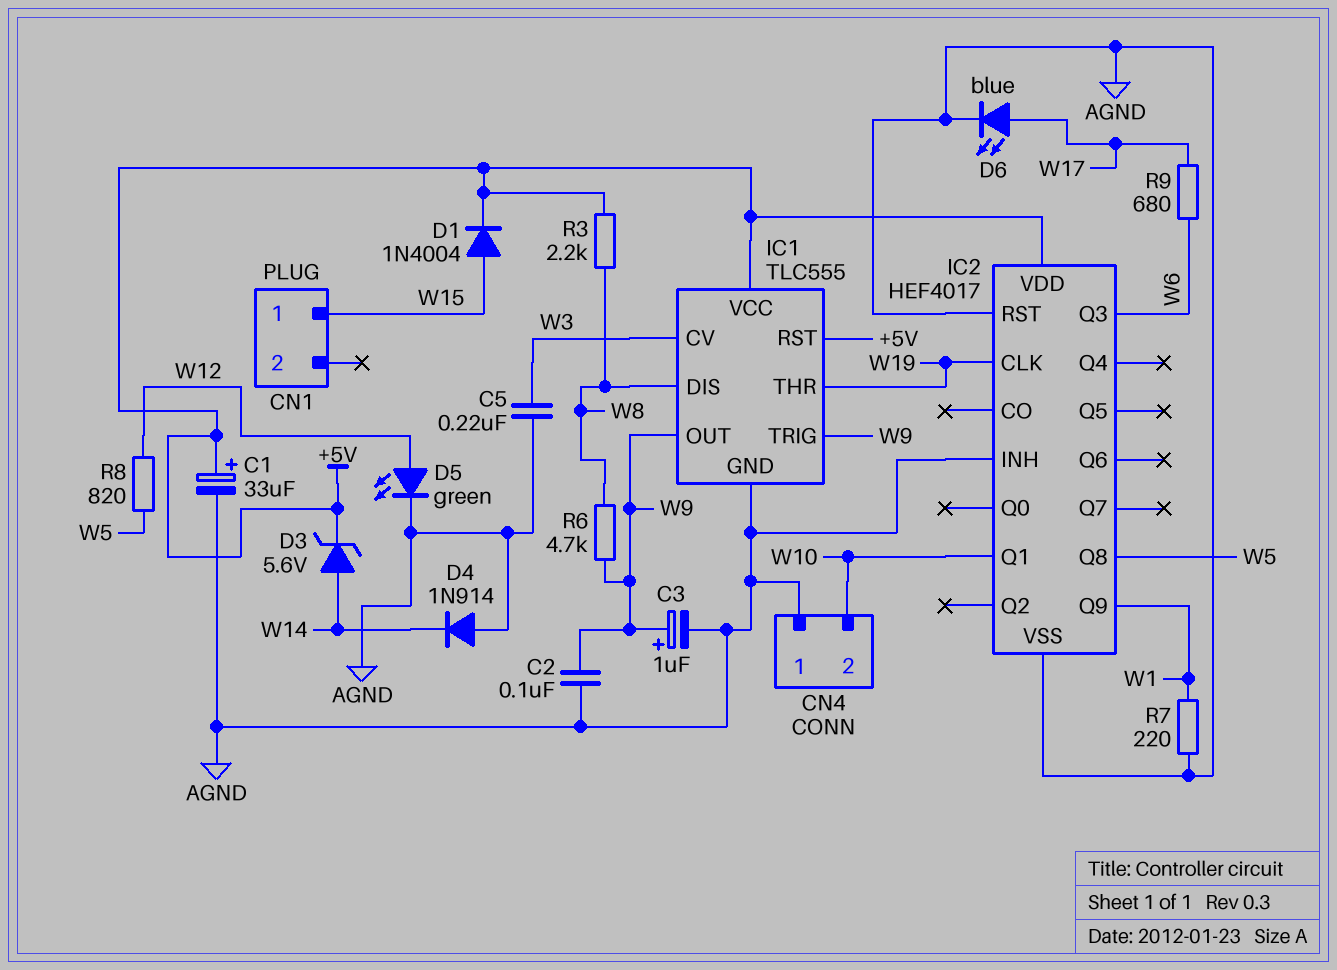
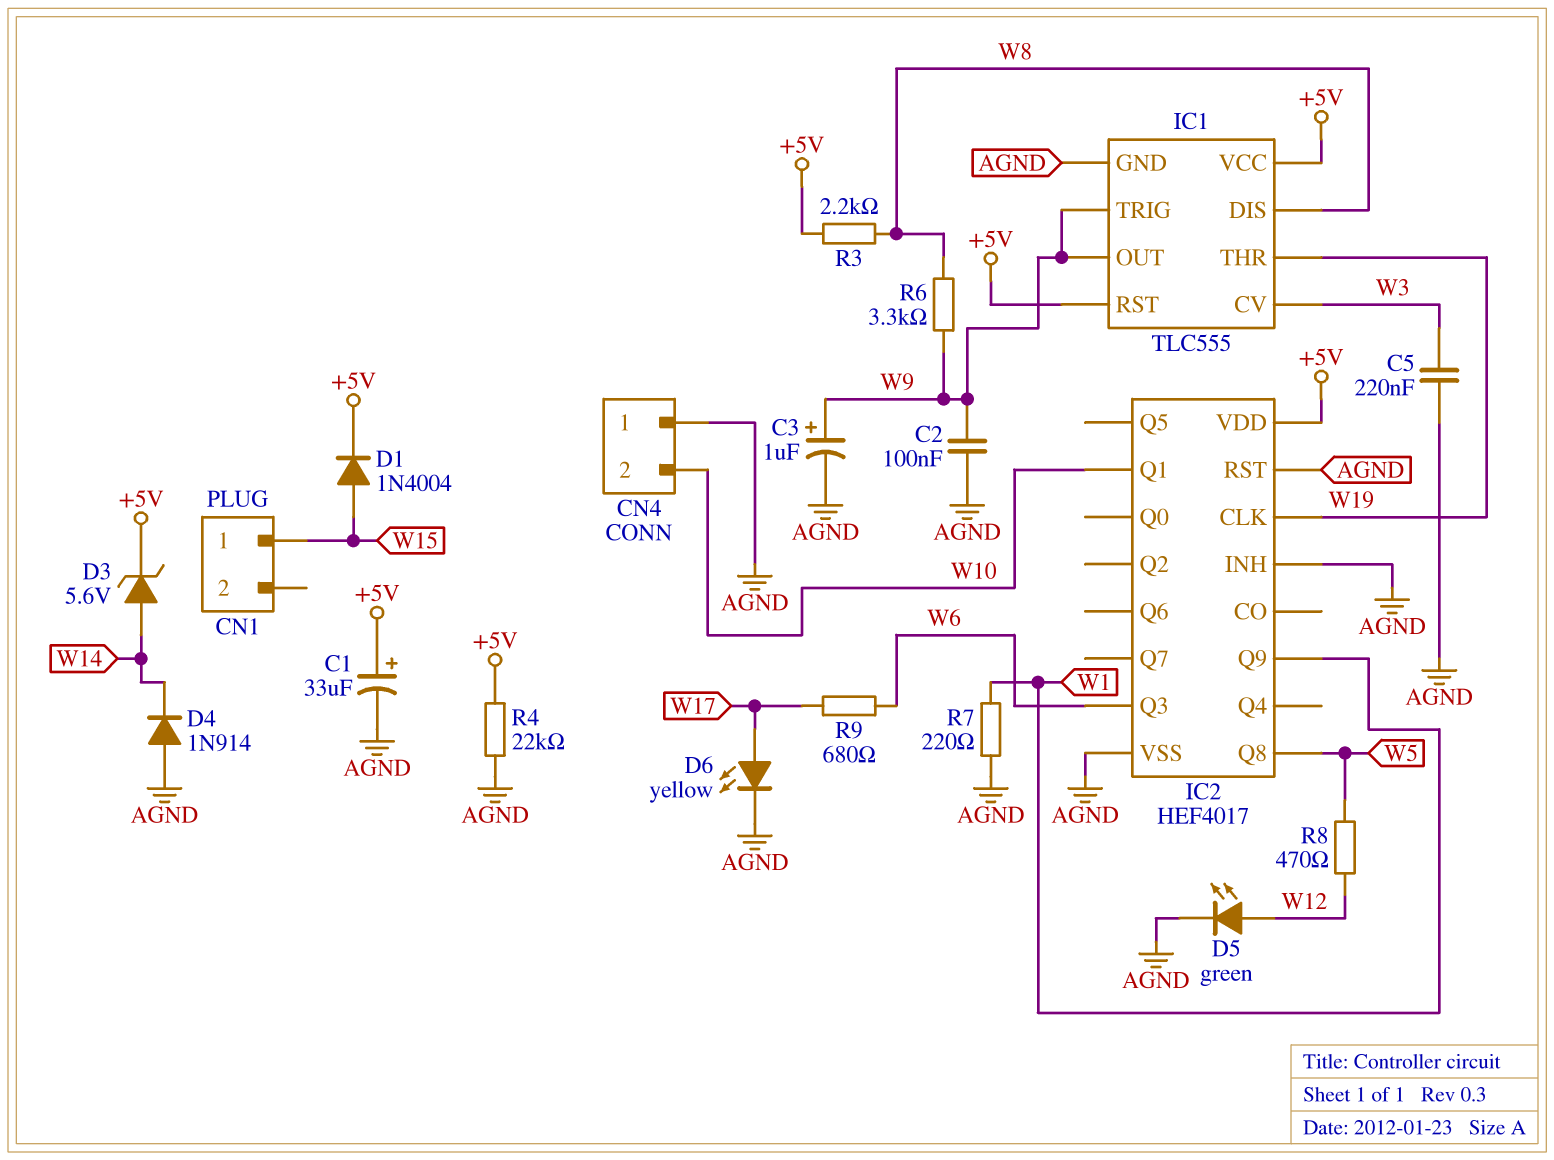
D6: LED blue (A W17, K AGND) -> LED yellow (A W17, K AGND)
R4: none -> 22k (+5V, AGND)
R6: 4.7k (W8, W9) -> 3.3k (W8, W9)
R8: 820 (W5, W12) -> 470 (W5, W12)

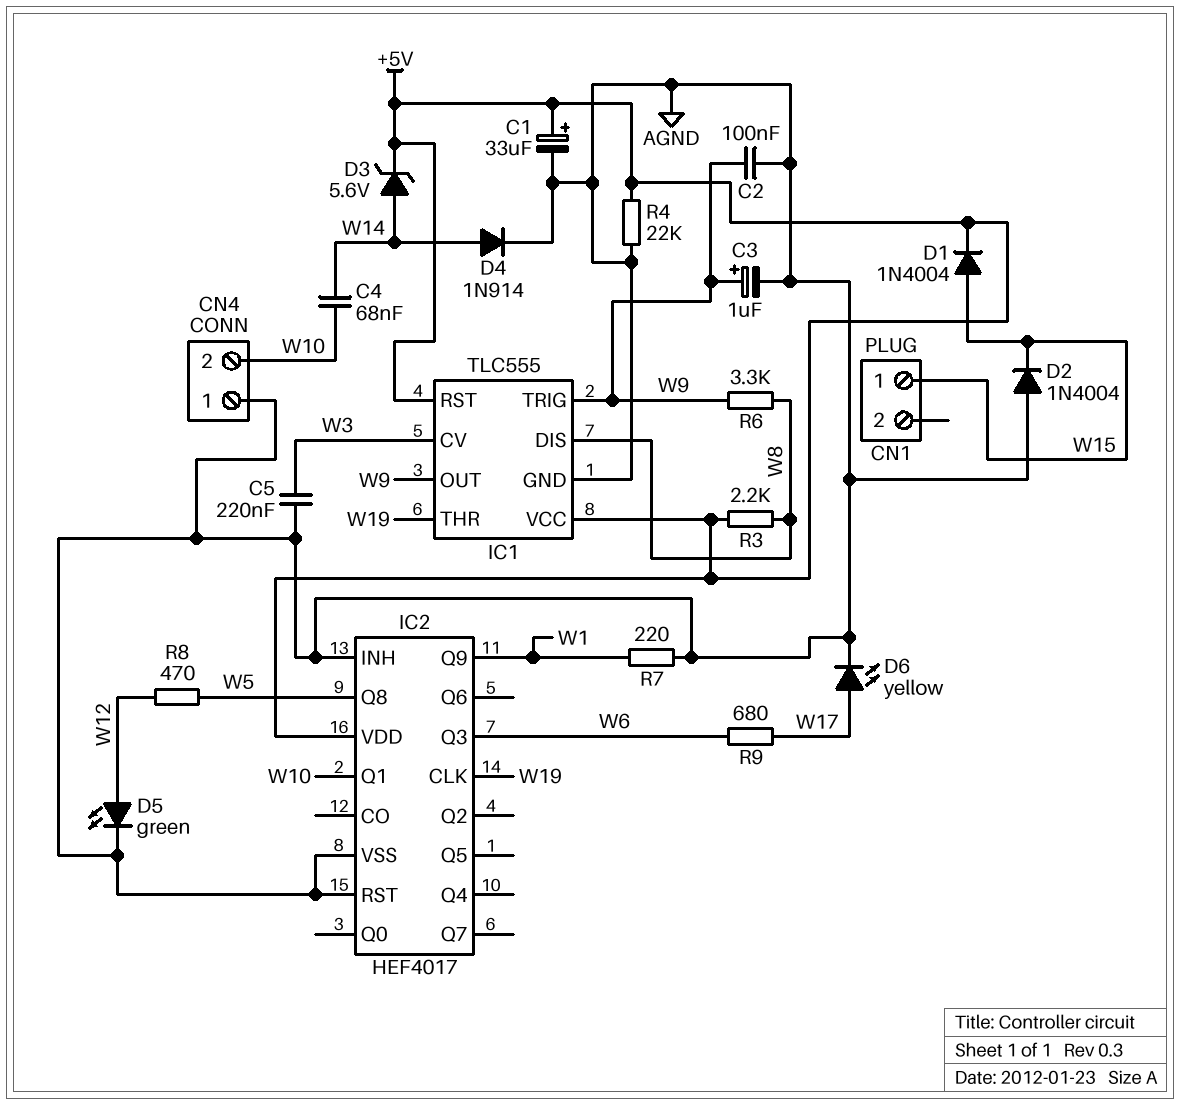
C4: none -> 68nF (W10, W14)
D2: none -> diode 1N4004 (A AGND, K W15)
D4: diode 1N914 (A AGND, K W14) -> diode 1N914 (A W14, K AGND)

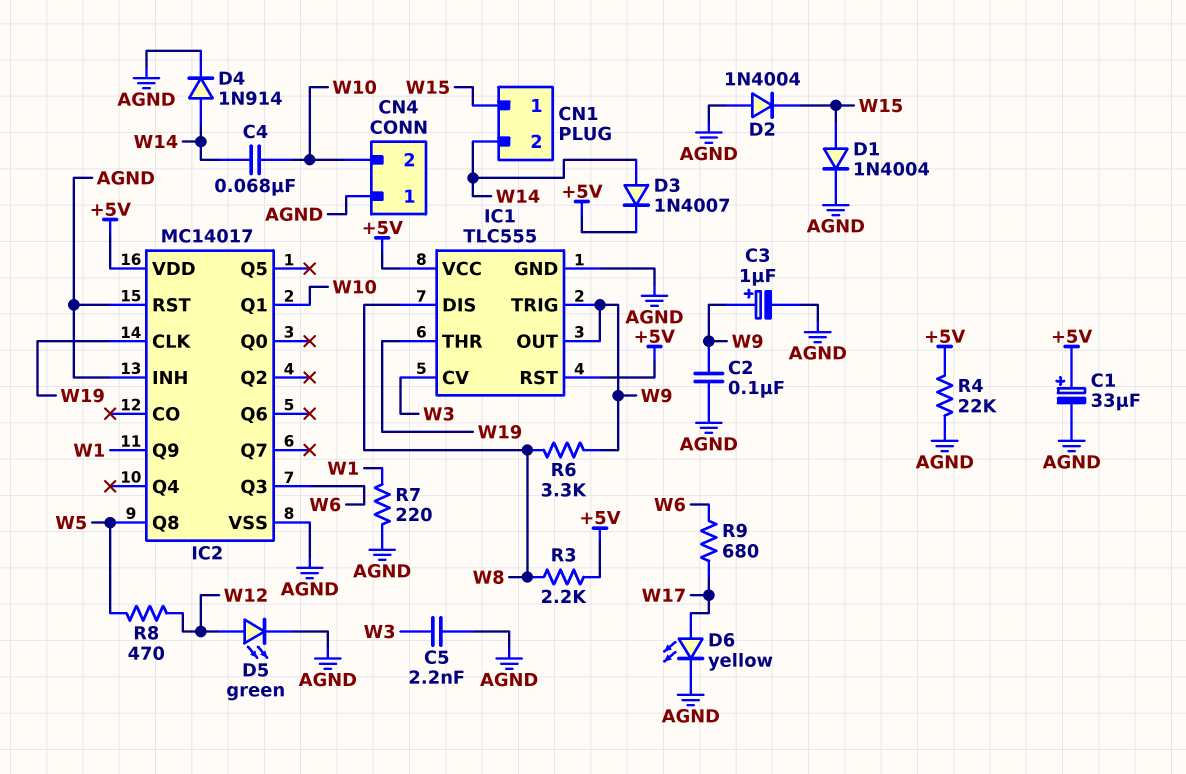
C5: 220nF (AGND, W3) -> 2.2nF (AGND, W3)
CN1 pin 2: none -> W14
D1: diode 1N4004 (A W15, K +5V) -> diode 1N4004 (A W15, K AGND)
D3: zener 5.6V (A W14, K +5V) -> diode 1N4007 (A W14, K +5V)
IC2: HEF4017 -> MC14017

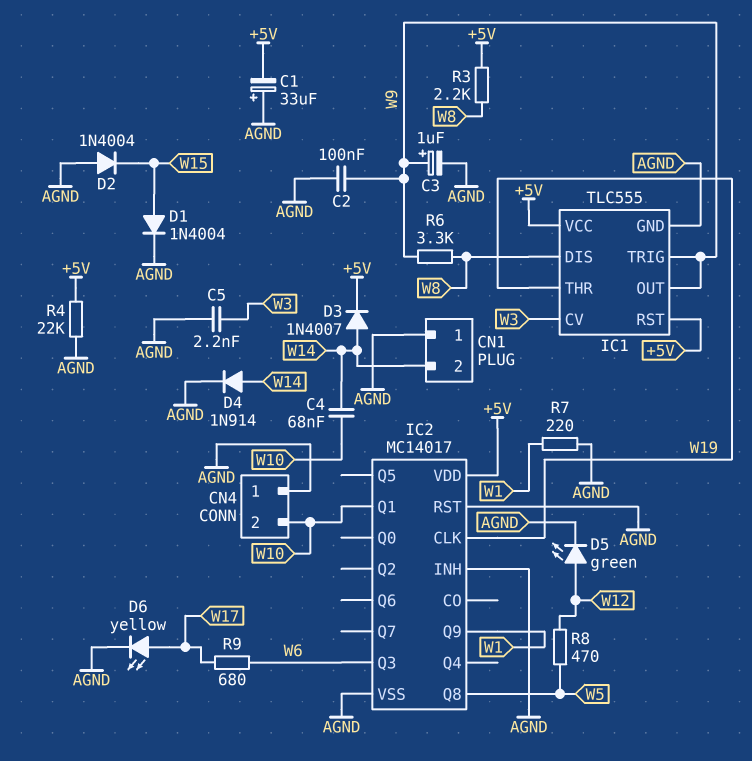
C1: 33uF (plus +5V, minus AGND) -> 33uF (plus AGND, minus +5V)
CN1 pin 1: W15 -> AGND

